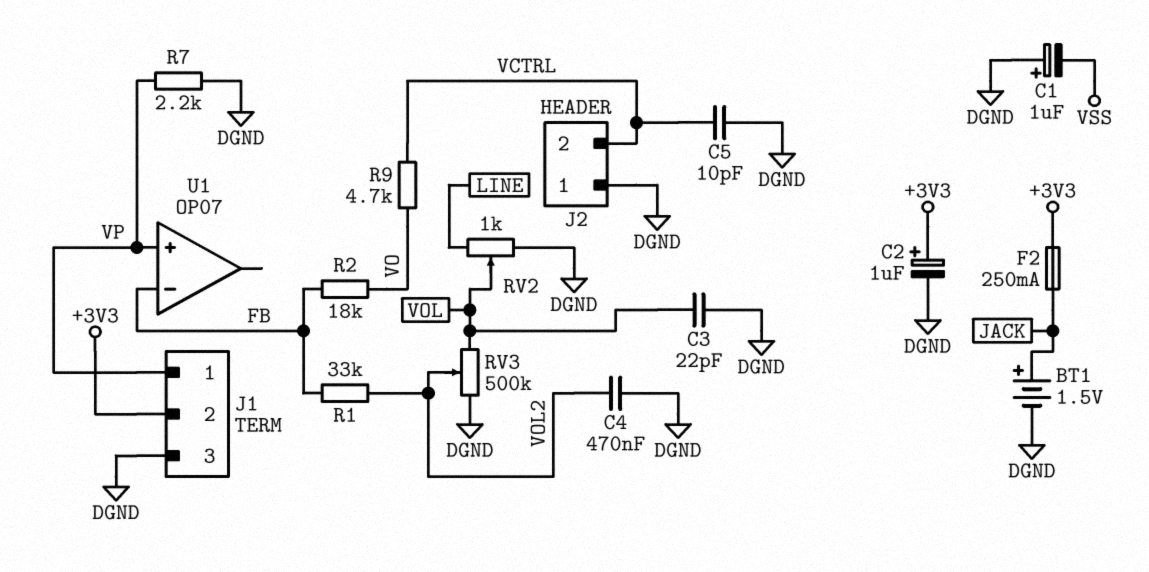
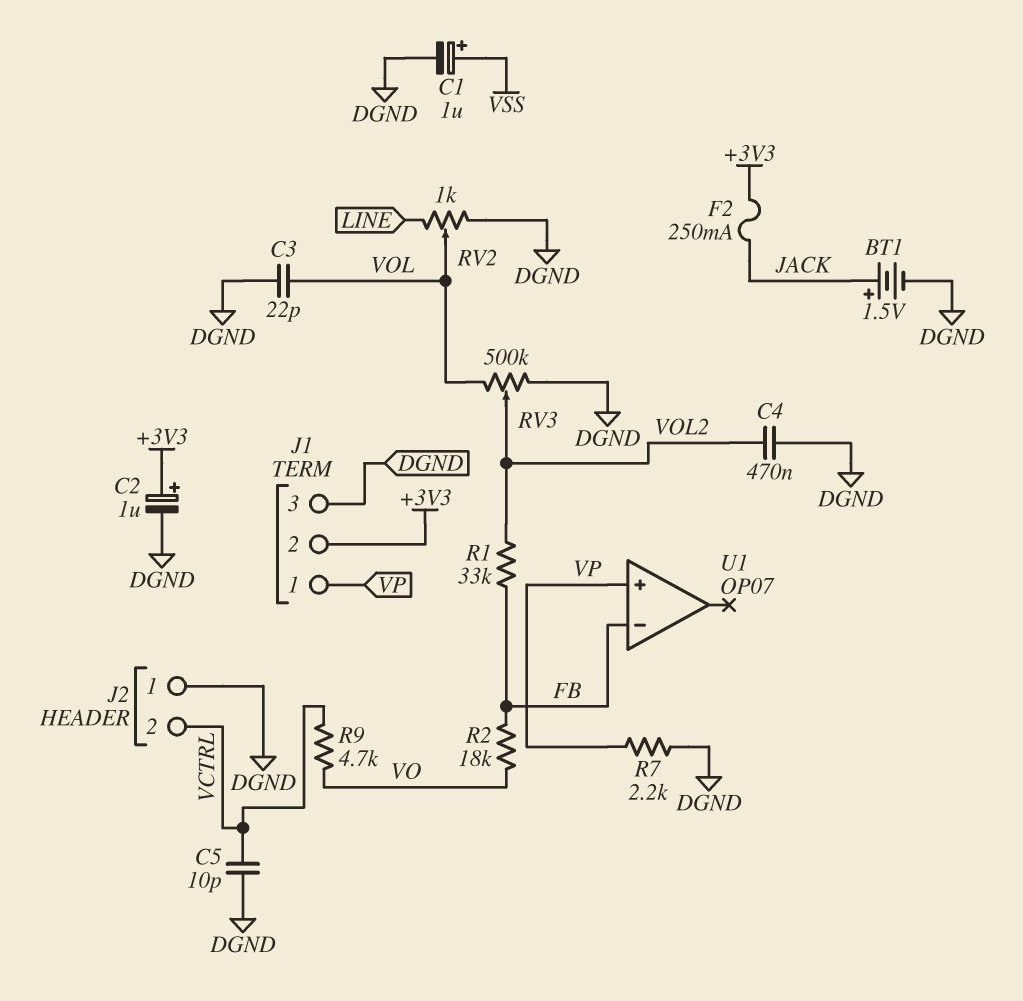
C1: 1uF (plus DGND, minus VSS) -> 1uF (plus VSS, minus DGND)

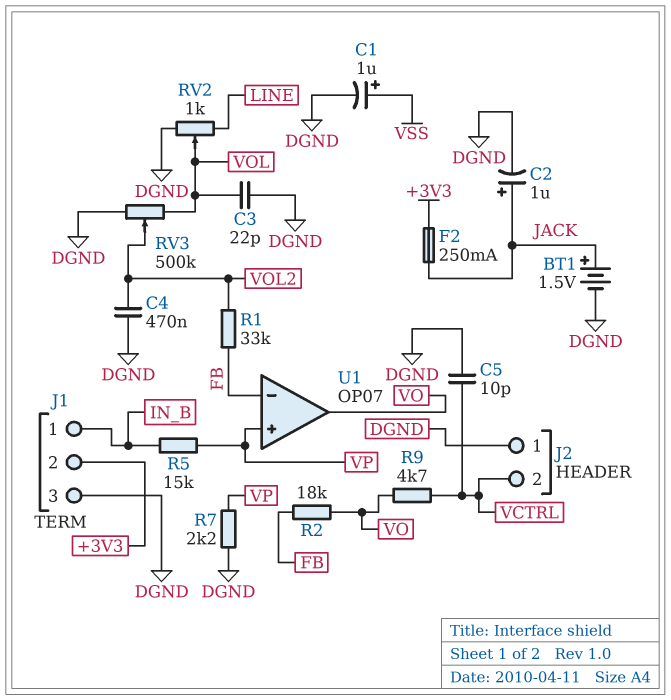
C2: 1uF (plus +3V3, minus DGND) -> 1uF (plus JACK, minus DGND)
J1 pin 1: VP -> IN_B
R5: none -> 15k (IN_B, VP)
U1 pin out: none -> VO

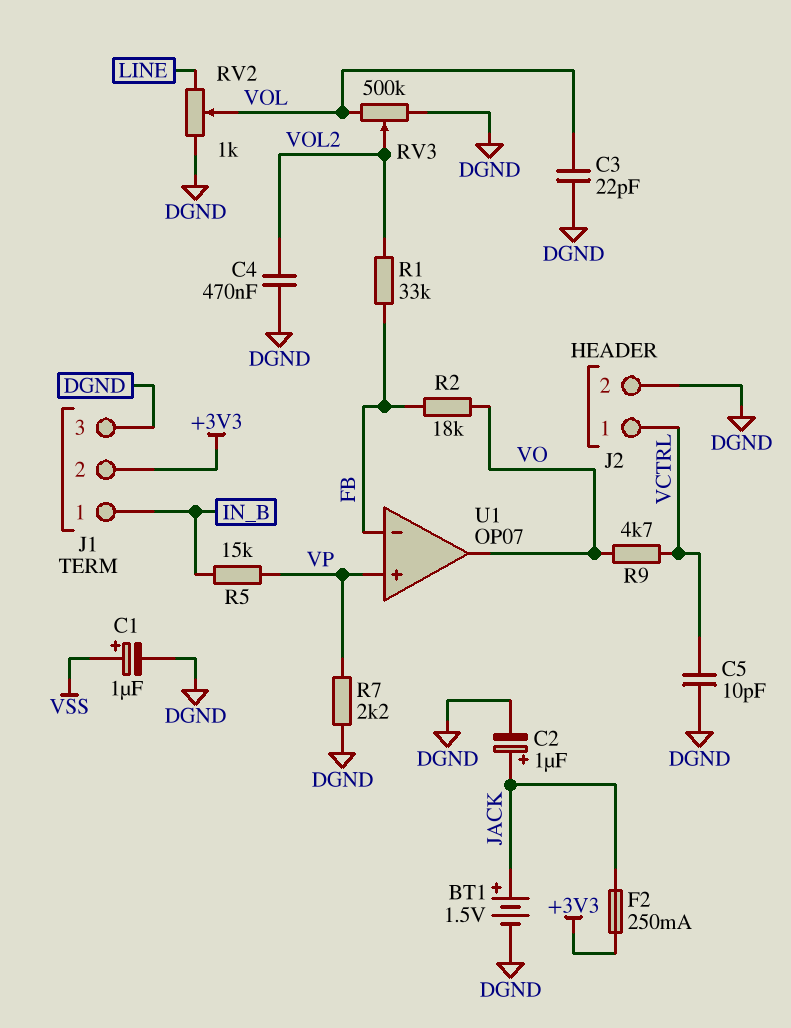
J2 pin 1: DGND -> VCTRL
J2 pin 2: VCTRL -> DGND

